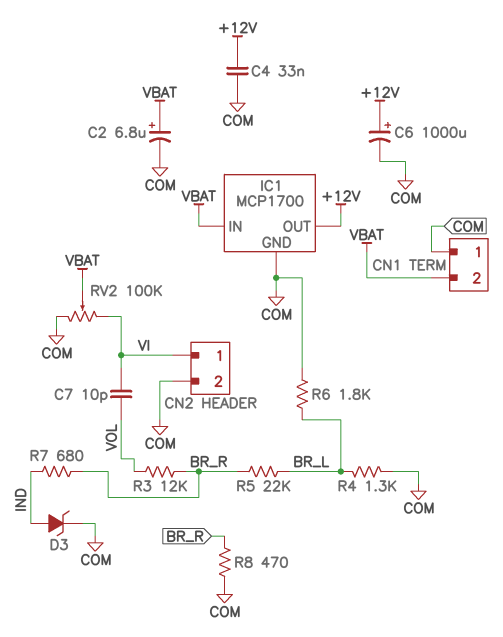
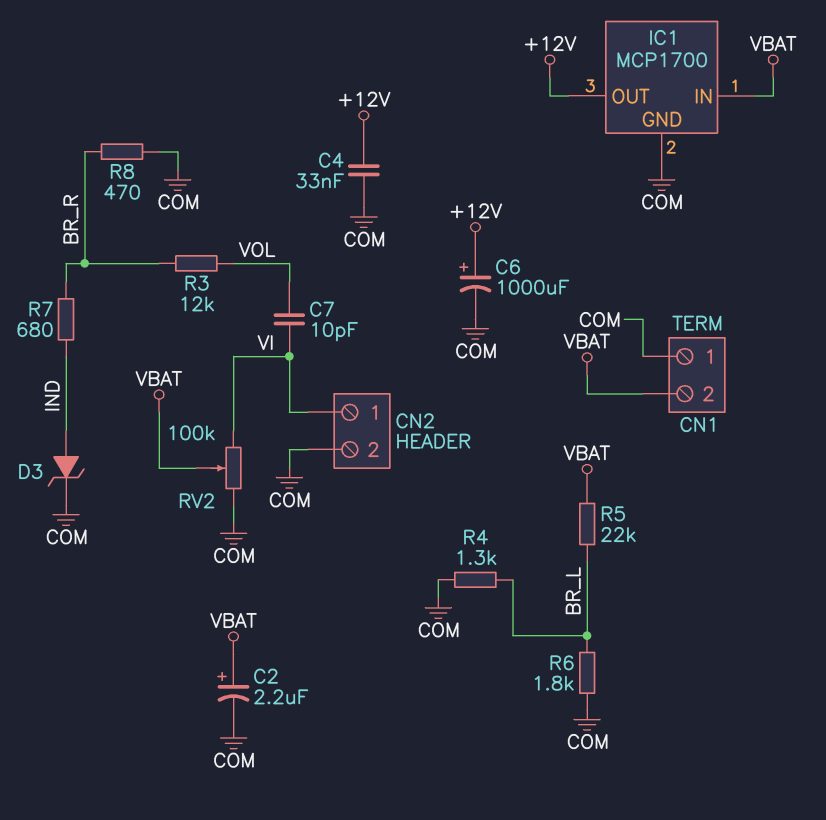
C2: 6.8uF (plus VBAT, minus COM) -> 2.2uF (plus VBAT, minus COM)
R5: 22k (BR_L, BR_R) -> 22k (BR_L, VBAT)

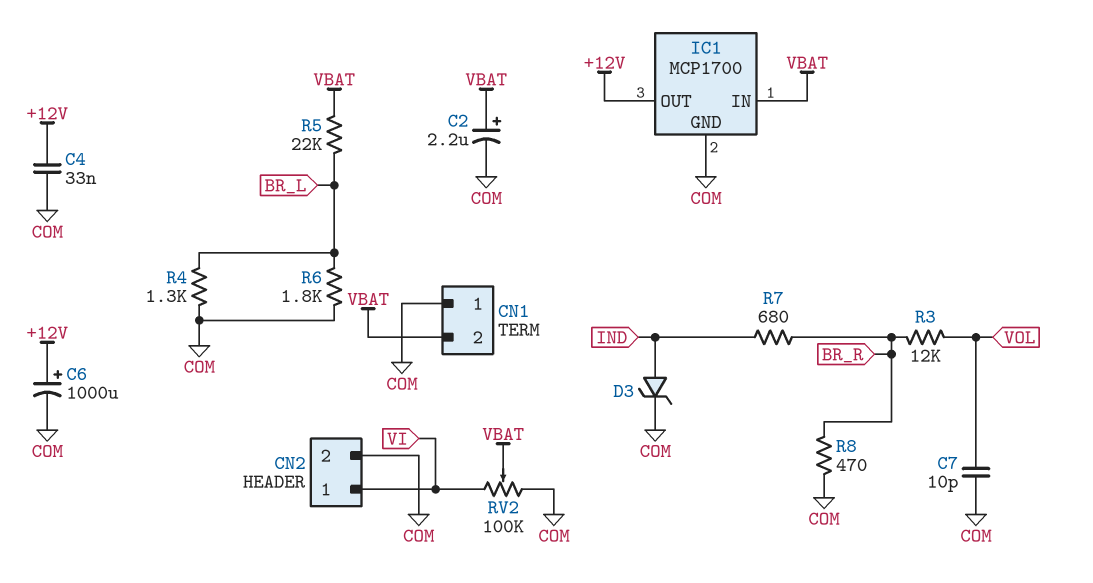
C7: 10pF (VI, VOL) -> 10pF (COM, VOL)

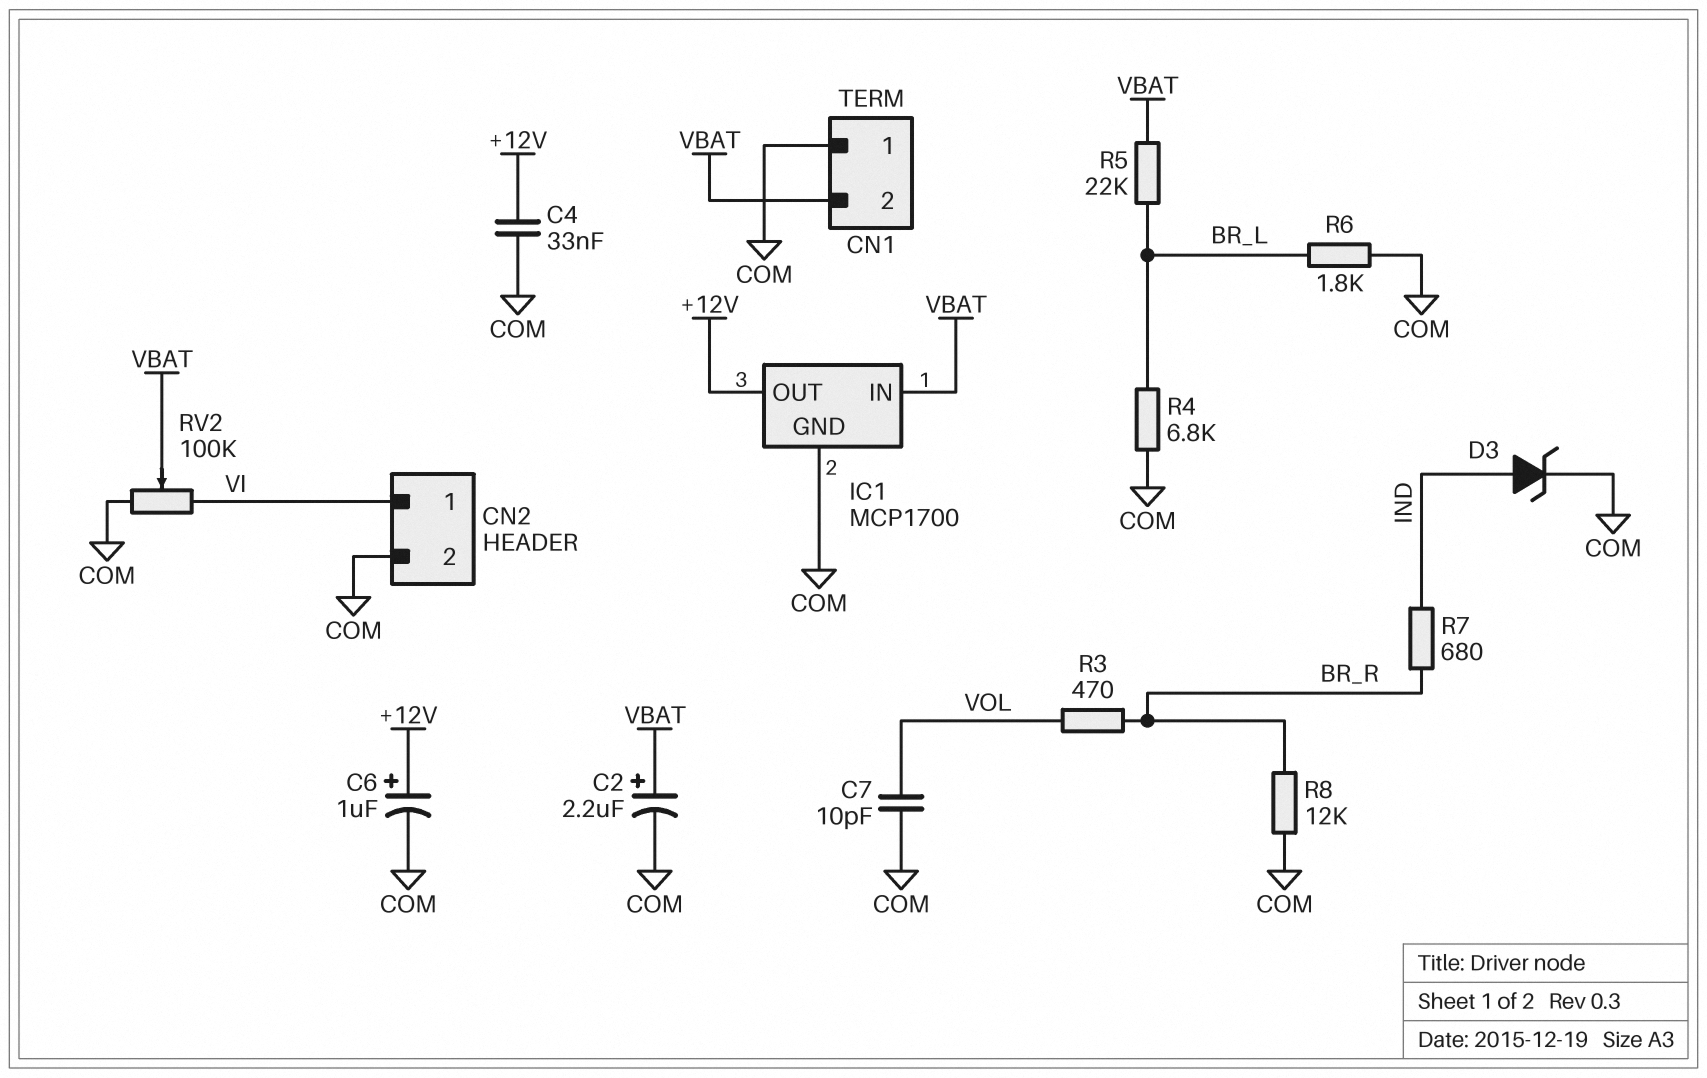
C6: 1000uF (plus +12V, minus COM) -> 1uF (plus +12V, minus COM)
R3: 12k (BR_R, VOL) -> 470 (BR_R, VOL)
R4: 1.3k (BR_L, COM) -> 6.8k (BR_L, COM)
R8: 470 (BR_R, COM) -> 12k (BR_R, COM)

